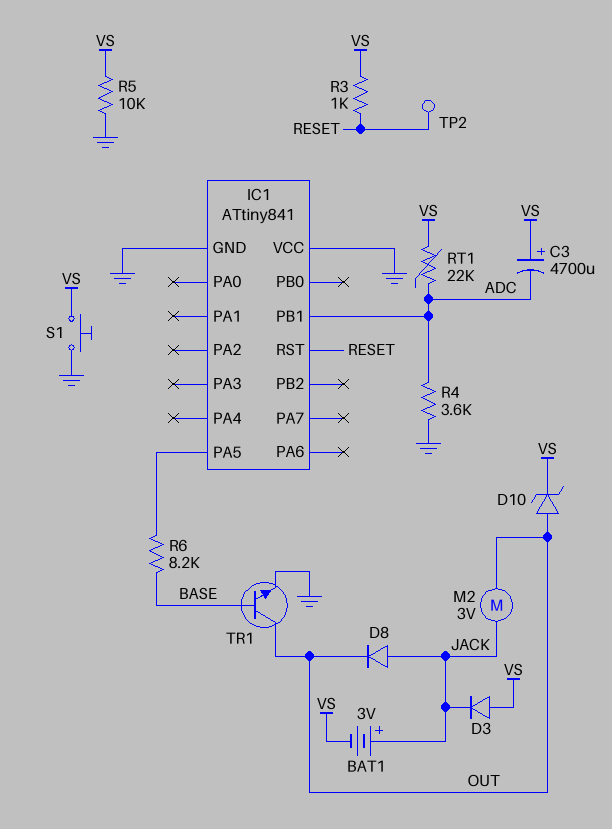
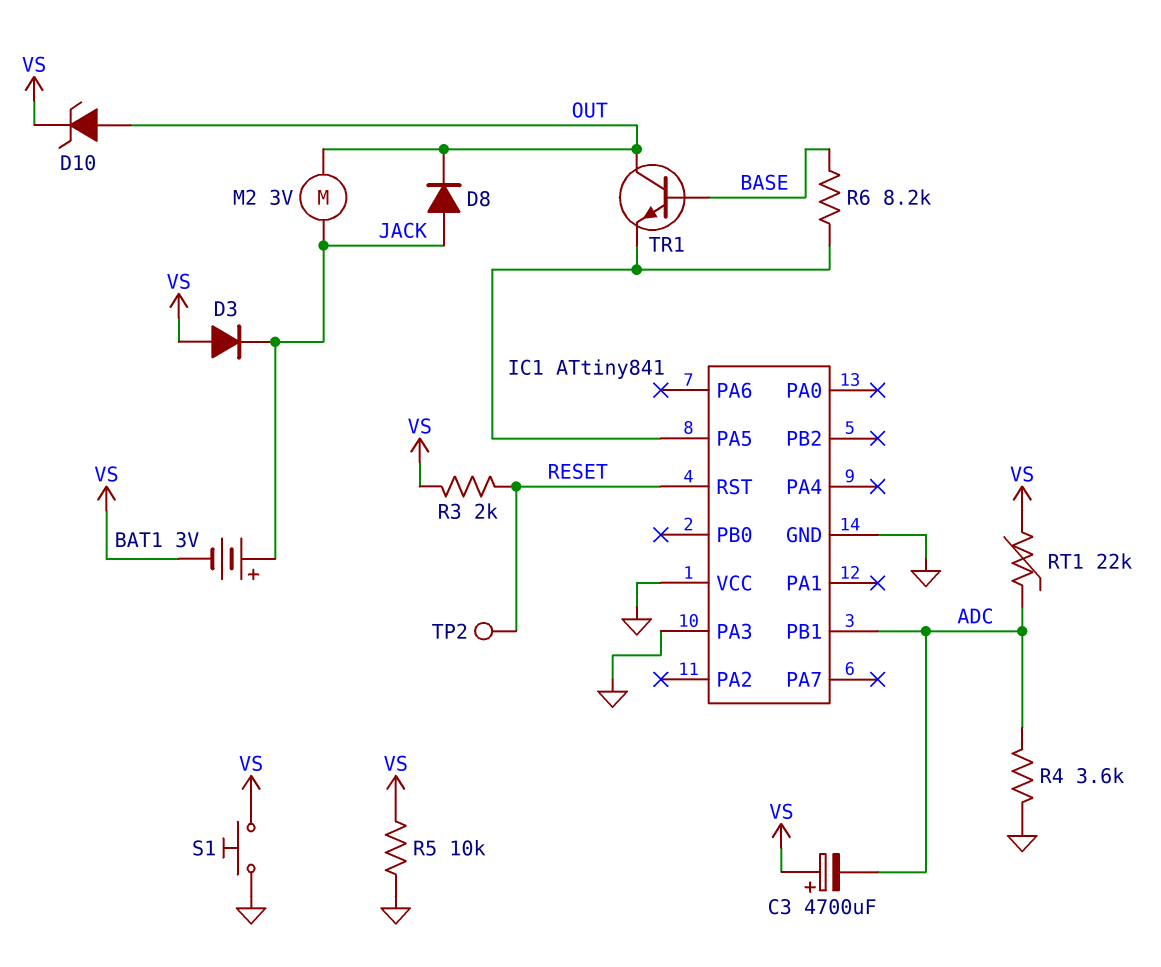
IC1 pin PA3: none -> GND
R3: 1k (RESET, VS) -> 2k (RESET, VS)
TR1: NPN (B BASE, C OUT, E GND) -> NPN (B BASE, C OUT, E IC1/PA5)

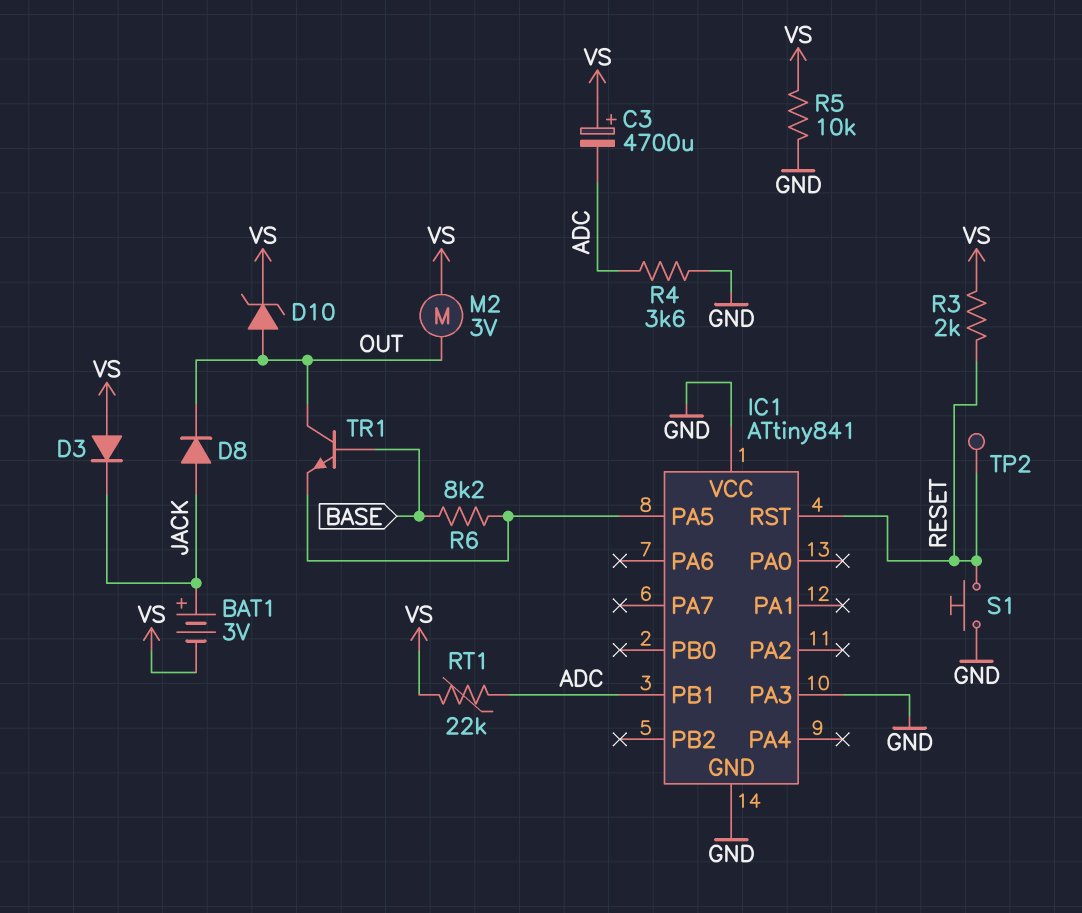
M2: motor 3V (JACK, OUT) -> motor 3V (OUT, VS)
S1: button (GND, VS) -> button (GND, RESET)

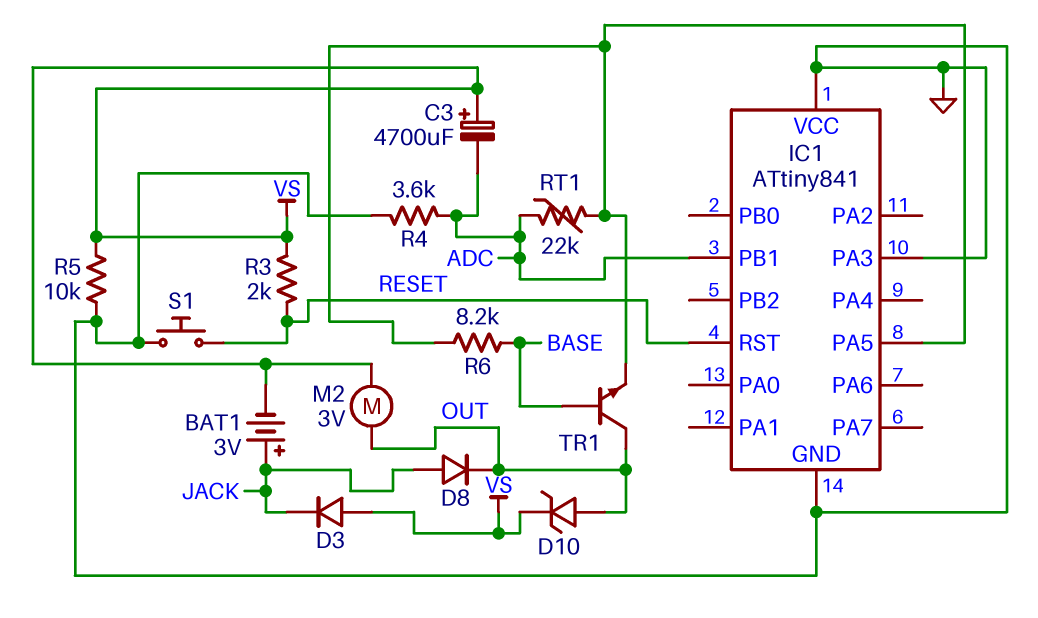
RT1: 22k (ADC, VS) -> 22k (ADC, IC1/PA5)
TP2: test point (RESET) -> none

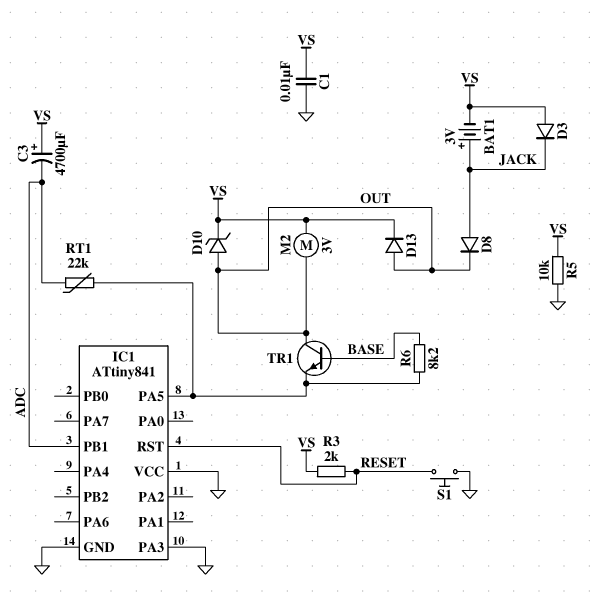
C1: none -> 10nF (GND, VS)
D13: none -> diode (A OUT, K VS)
R4: 3.6k (ADC, GND) -> none

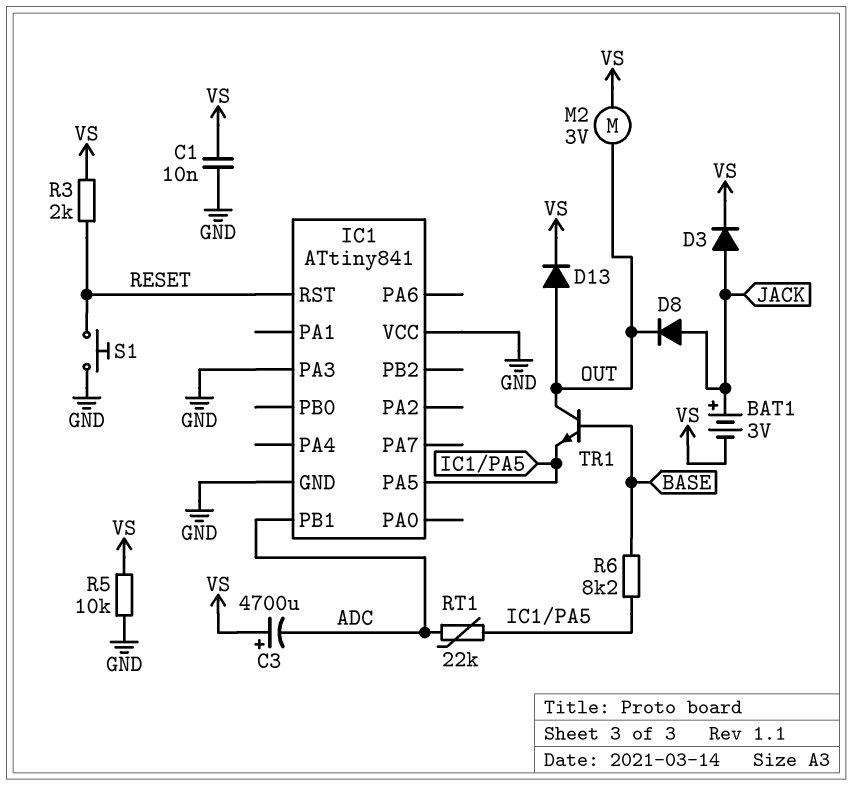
D3: diode (A VS, K JACK) -> diode (A JACK, K VS)
D10: zener (A OUT, K VS) -> none

